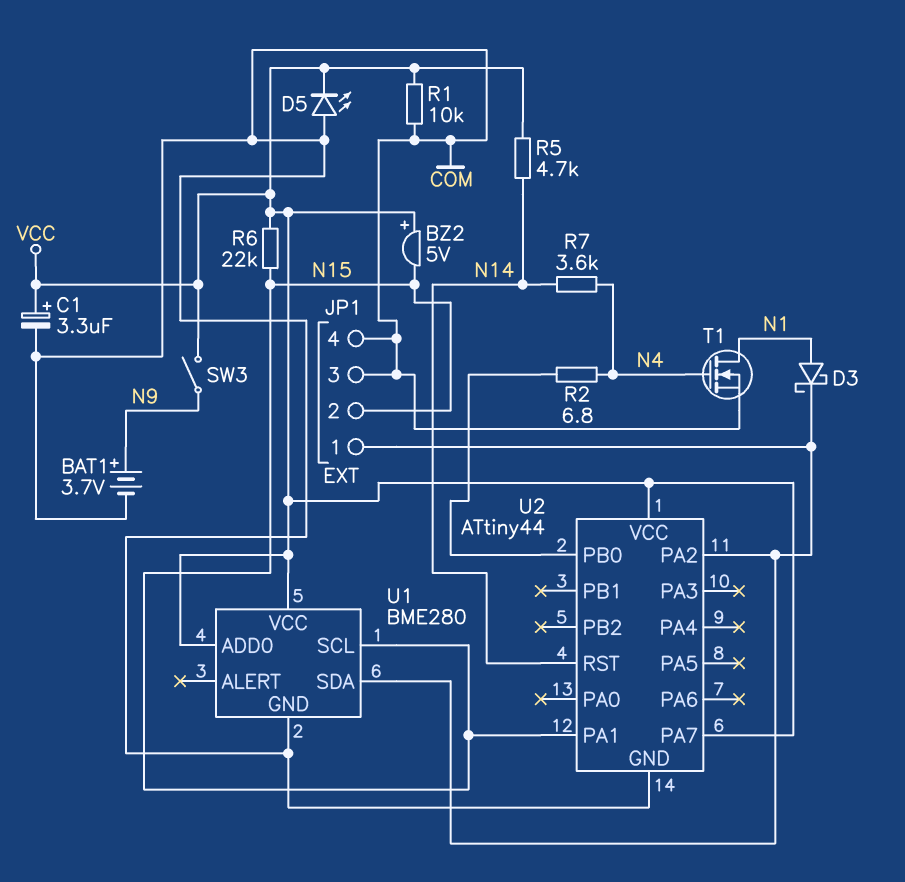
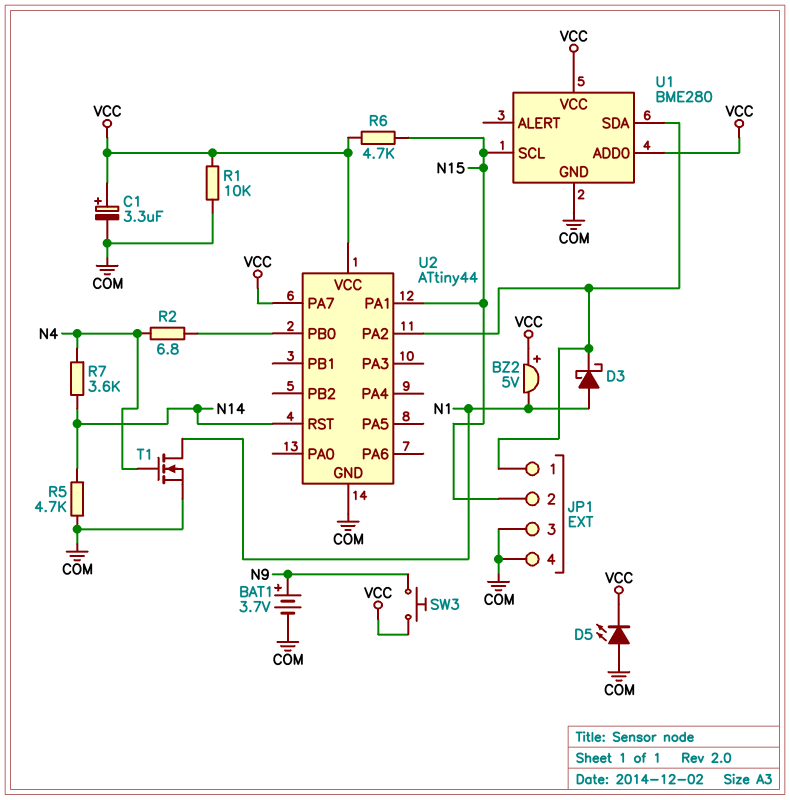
BZ2: buzzer 5V (plus VCC, minus N15) -> buzzer 5V (plus VCC, minus N1)
R5: 4.7k (N14, VCC) -> 4.7k (COM, N14)
R6: 22k (N15, VCC) -> 4.7k (N15, VCC)
SW3: switch (N9, VCC) -> button (N9, VCC)

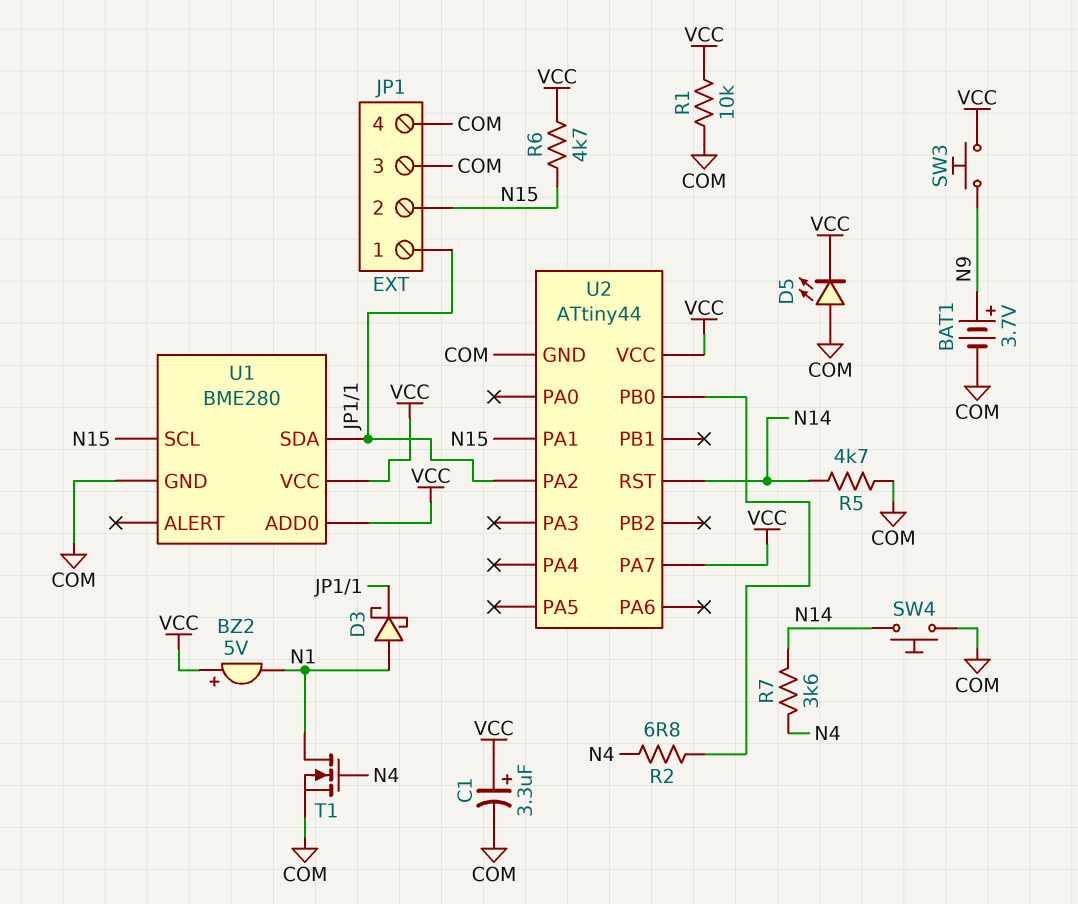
SW4: none -> button (COM, N14)

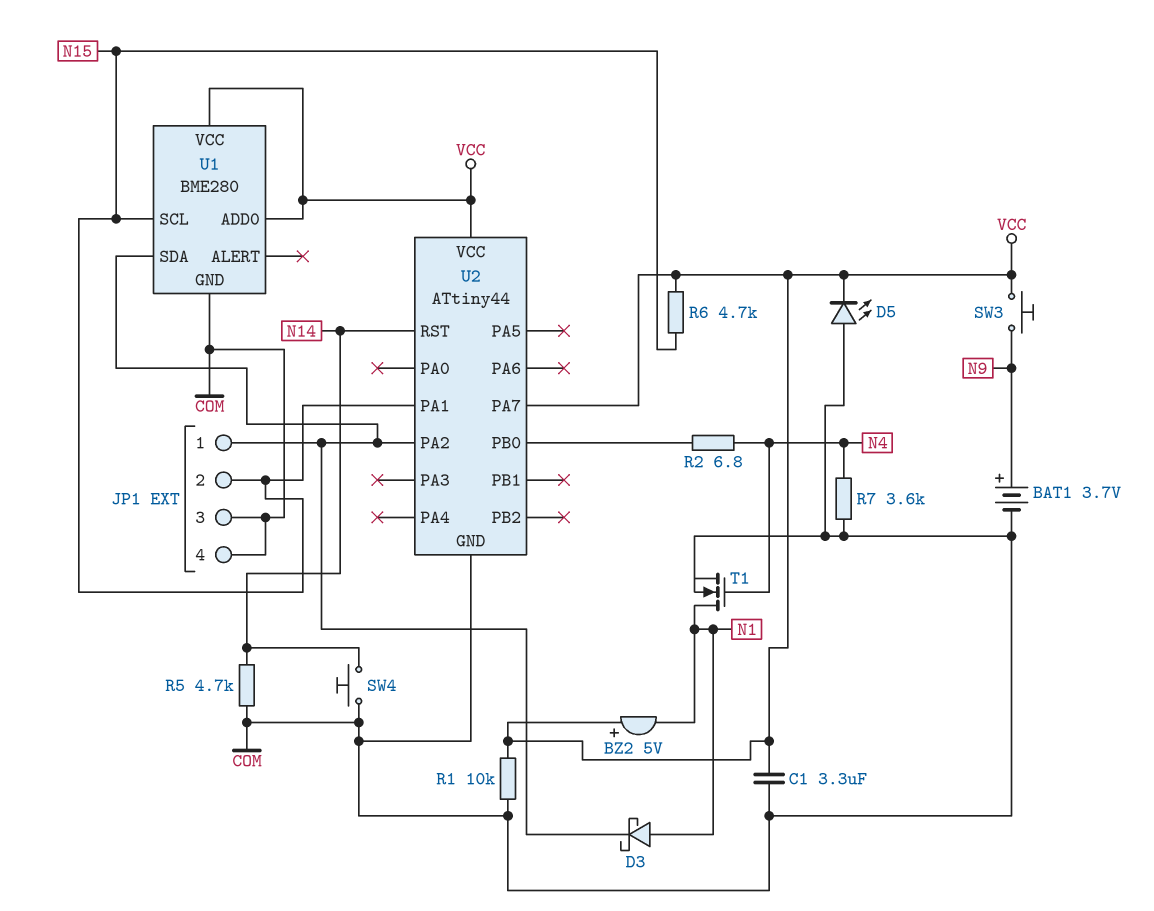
C1: 3.3uF (plus VCC, minus COM) -> 3.3uF (COM, VCC)
R7: 3.6k (N4, N14) -> 3.6k (COM, N4)

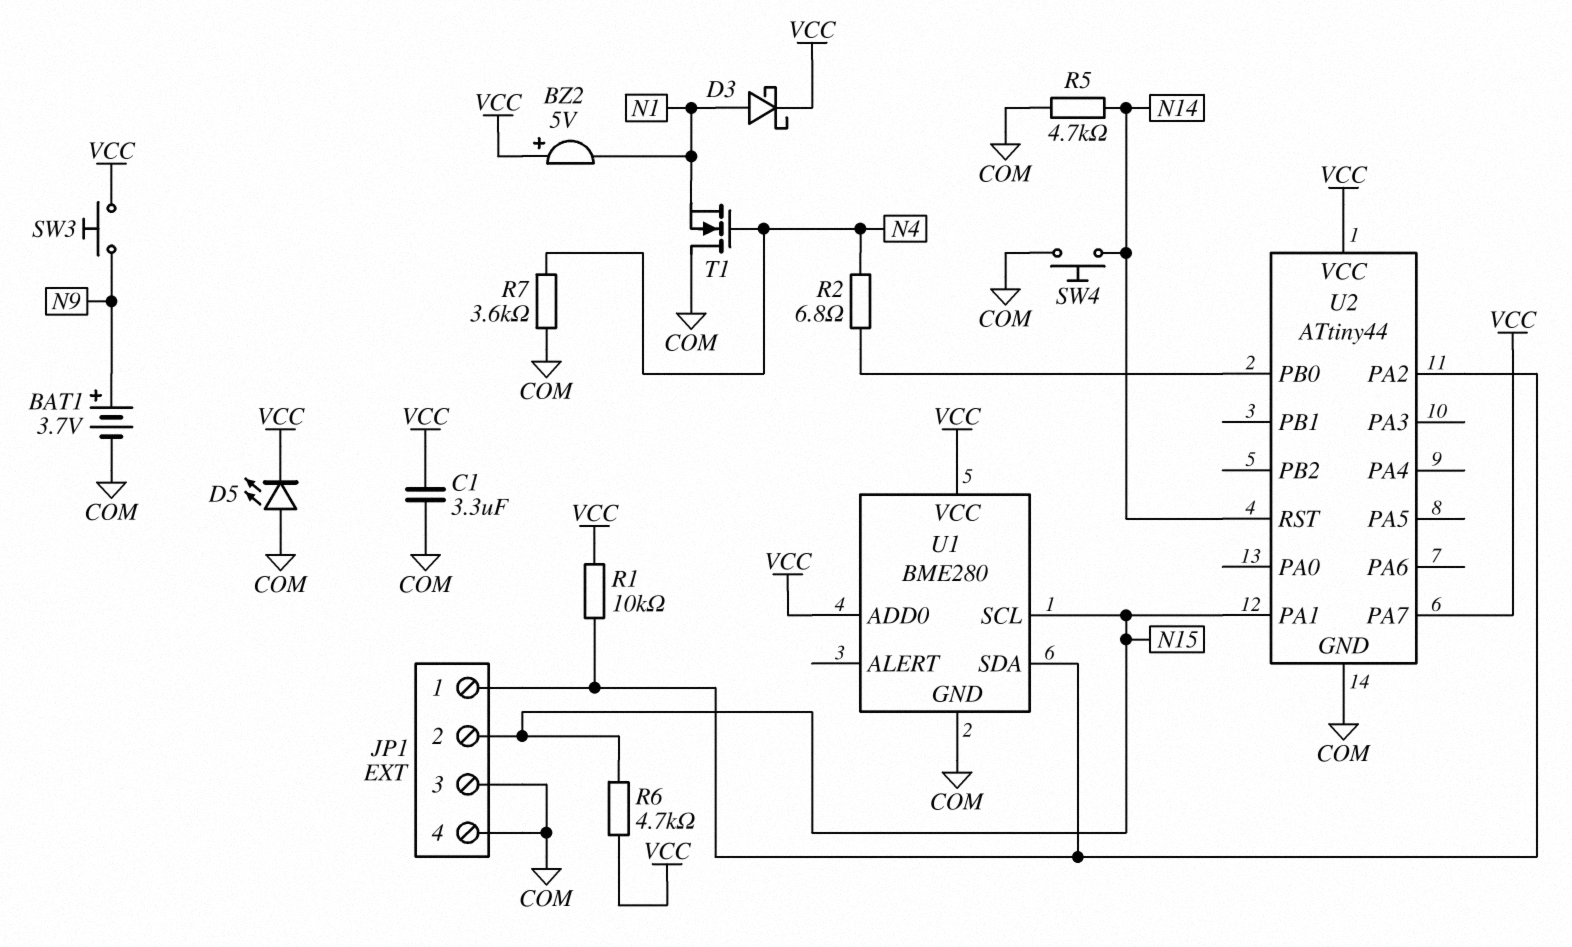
D3: schottky (A N1, K JP1/1) -> schottky (A N1, K VCC)
R1: 10k (COM, VCC) -> 10k (JP1/1, VCC)
T1: NMOS (G N4, D N1, S COM) -> NMOS (G N4, D COM, S N1)

